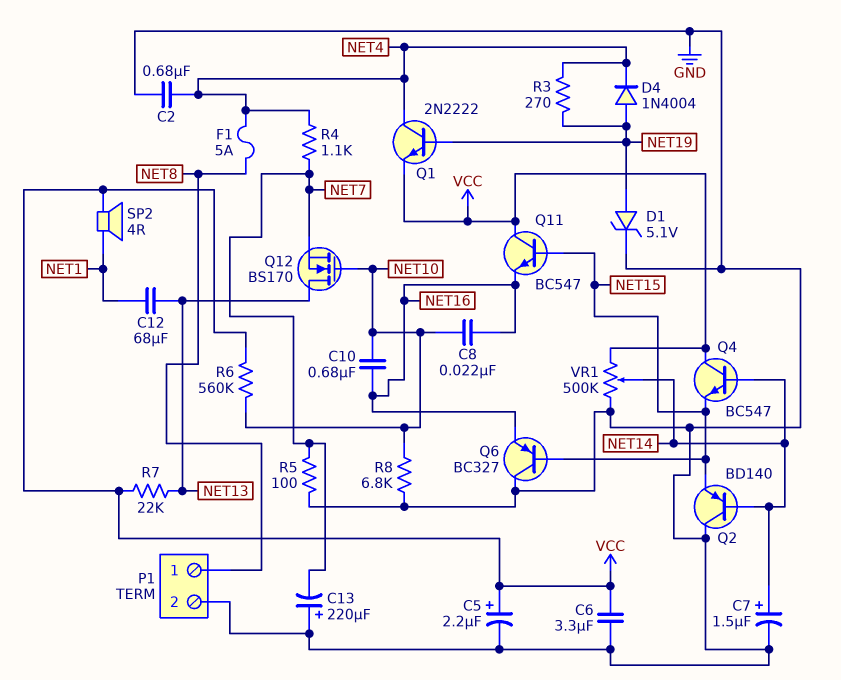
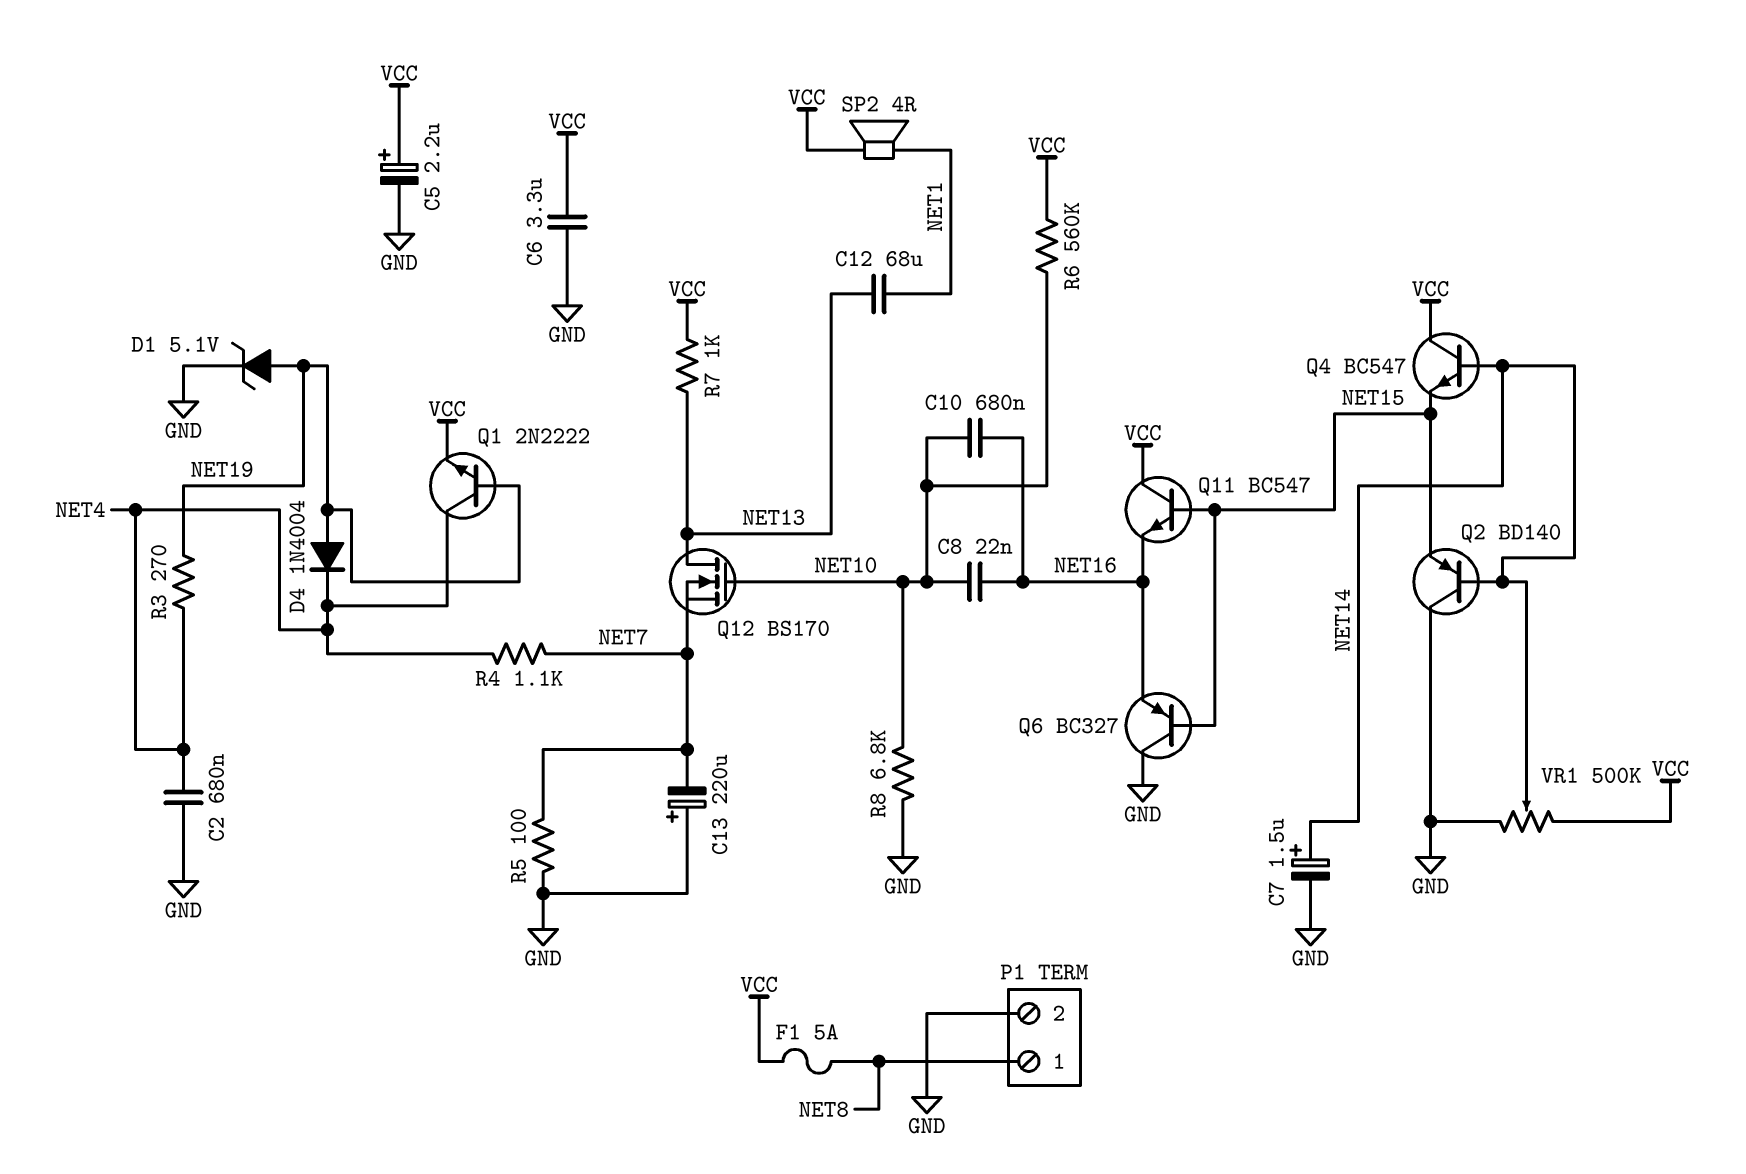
F1: 5A (NET4, NET8) -> 5A (NET8, VCC)
R7: 22k (NET13, VCC) -> 1k (NET13, VCC)

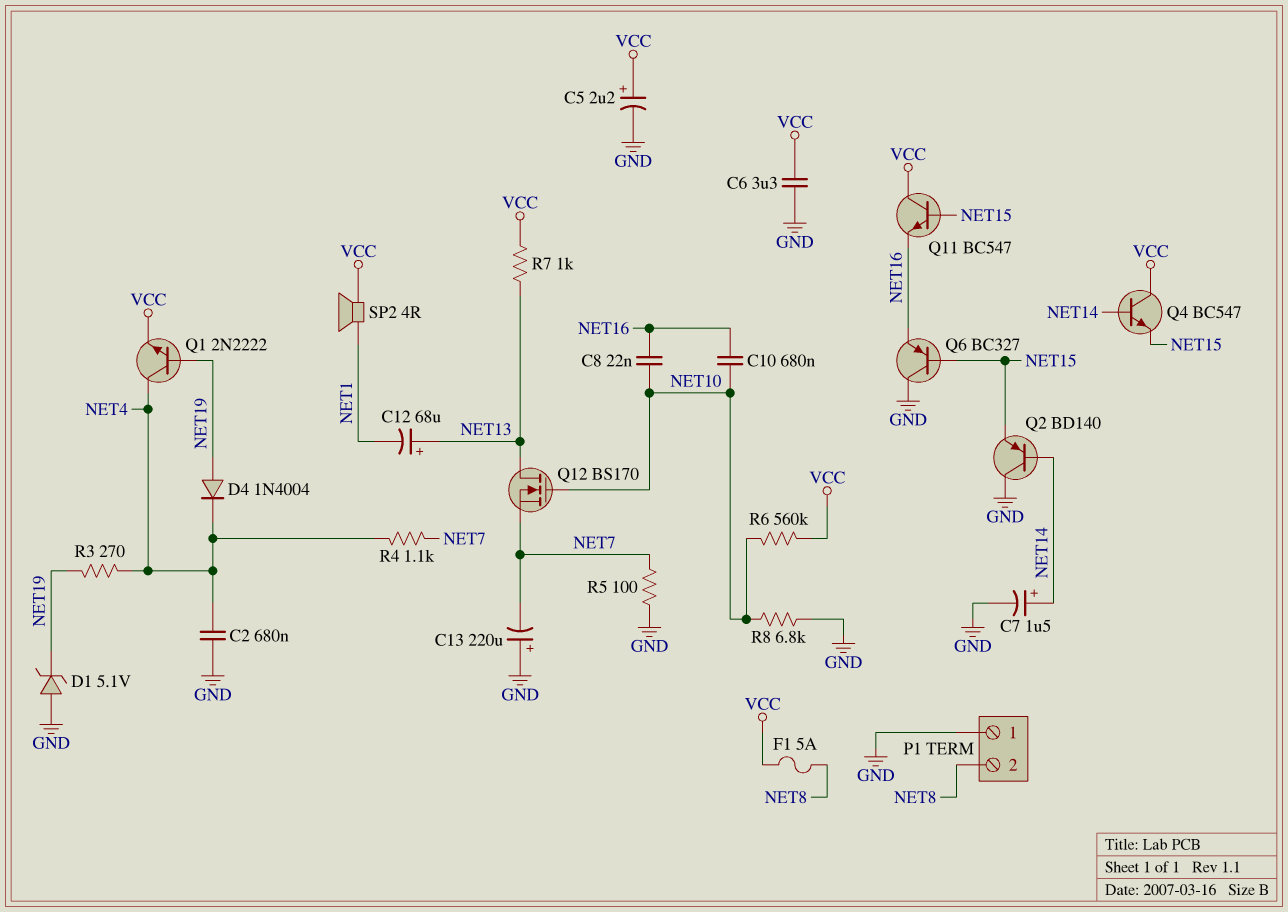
C12: 68uF (NET1, NET13) -> 68uF (plus NET13, minus NET1)
D1: zener 5.1V (A NET19, K GND) -> zener 5.1V (A GND, K NET19)
P1 pin 1: NET8 -> GND
P1 pin 2: GND -> NET8
VR1: 500k (GND, VCC, wiper NET14) -> none

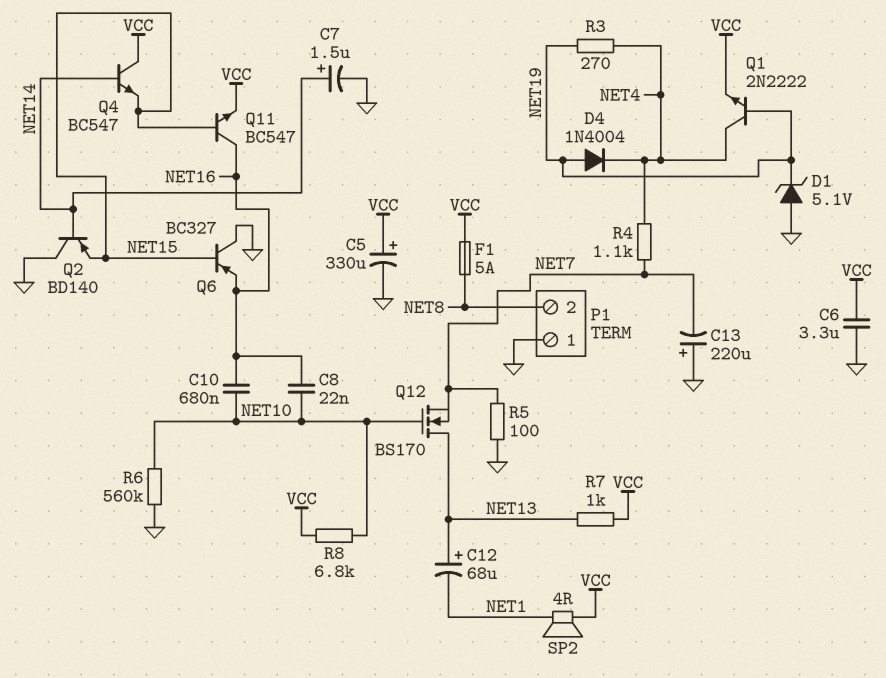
C2: 680nF (GND, NET4) -> none
C5: 2.2uF (plus VCC, minus GND) -> 330uF (plus VCC, minus GND)
Q11: NPN BC547 (B NET15, C VCC, E NET16) -> NPN BC547 (B NET15, C NET16, E VCC)
R6: 560k (NET10, VCC) -> 560k (GND, NET10)
R8: 6.8k (GND, NET10) -> 6.8k (NET10, VCC)

